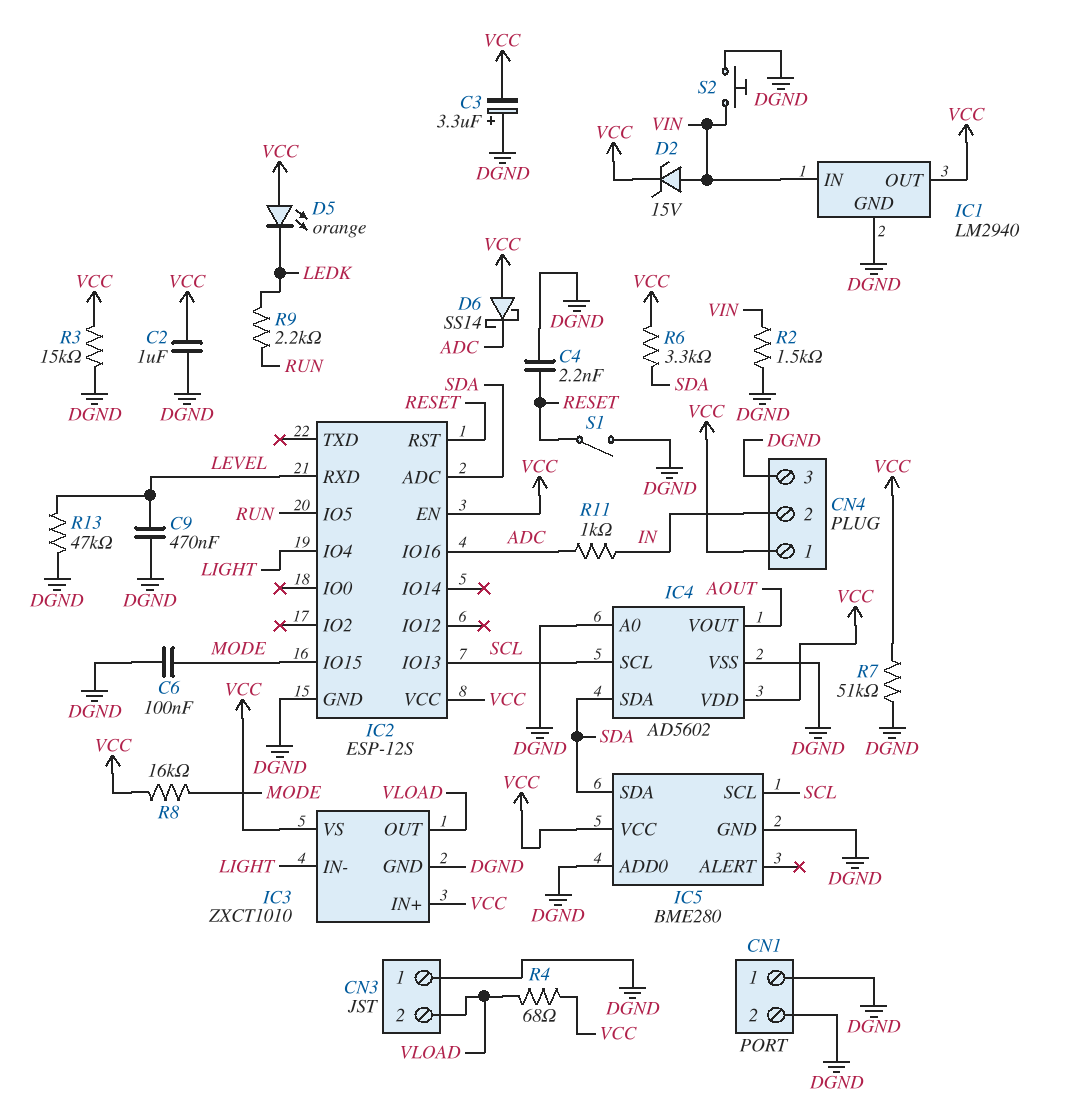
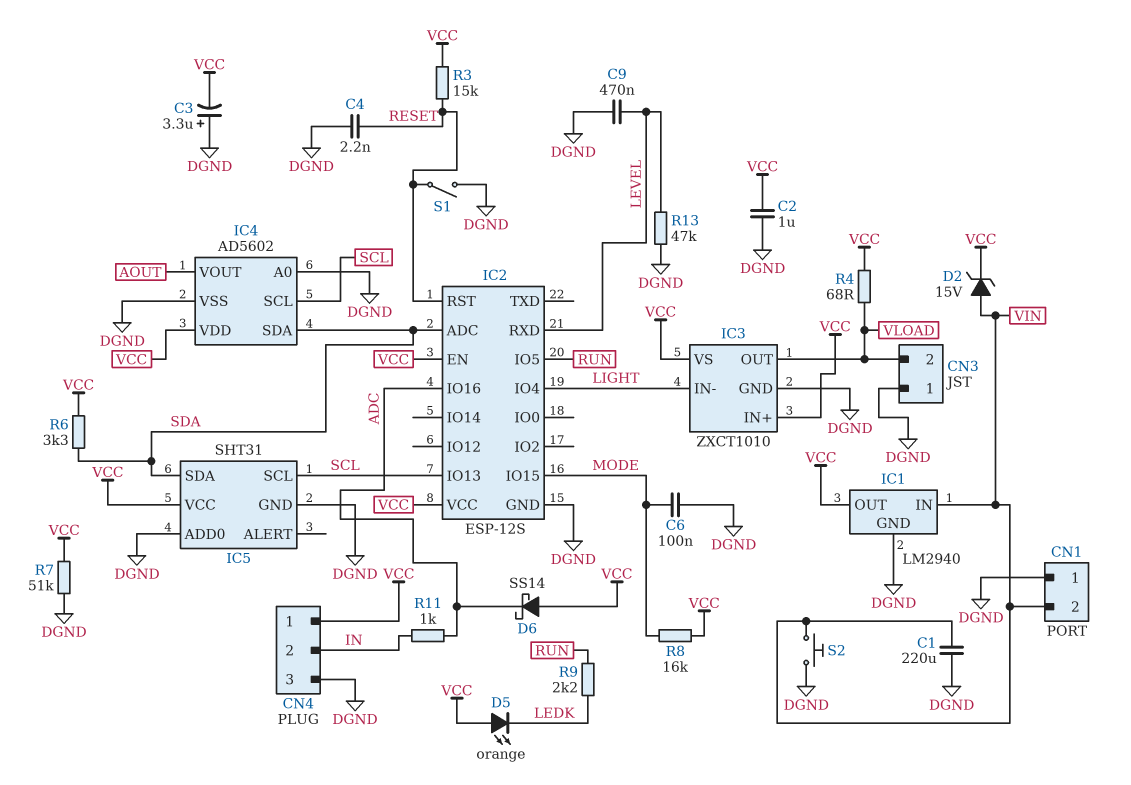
C1: none -> 220uF (DGND, VIN)
CN1 pin 2: DGND -> VIN
IC5: BME280 -> SHT31
R2: 1.5k (DGND, VIN) -> none
R3: 15k (DGND, VCC) -> 15k (RESET, VCC)

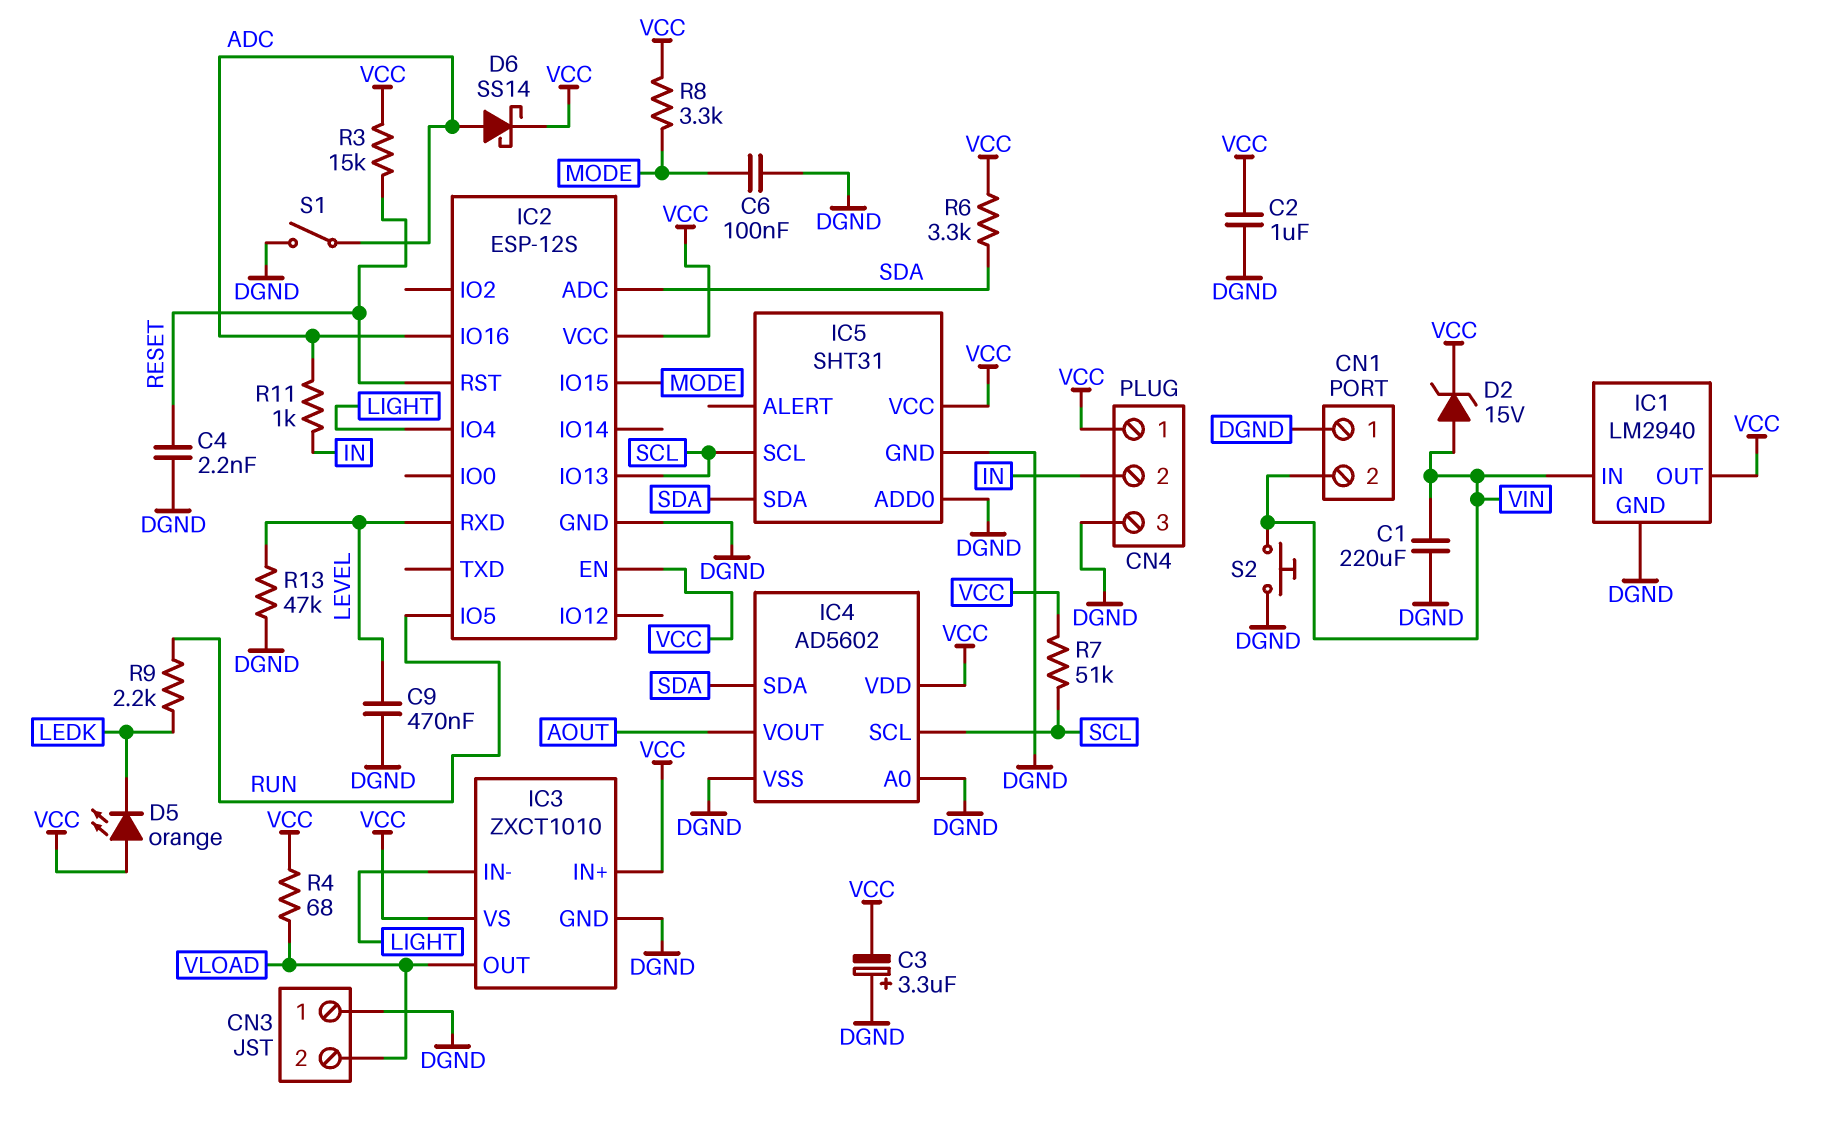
D6: schottky SS14 (A VCC, K ADC) -> schottky SS14 (A ADC, K VCC)
R7: 51k (DGND, VCC) -> 51k (SCL, VCC)
R8: 16k (MODE, VCC) -> 3.3k (MODE, VCC)
S1: switch (DGND, RESET) -> switch (ADC, DGND)

